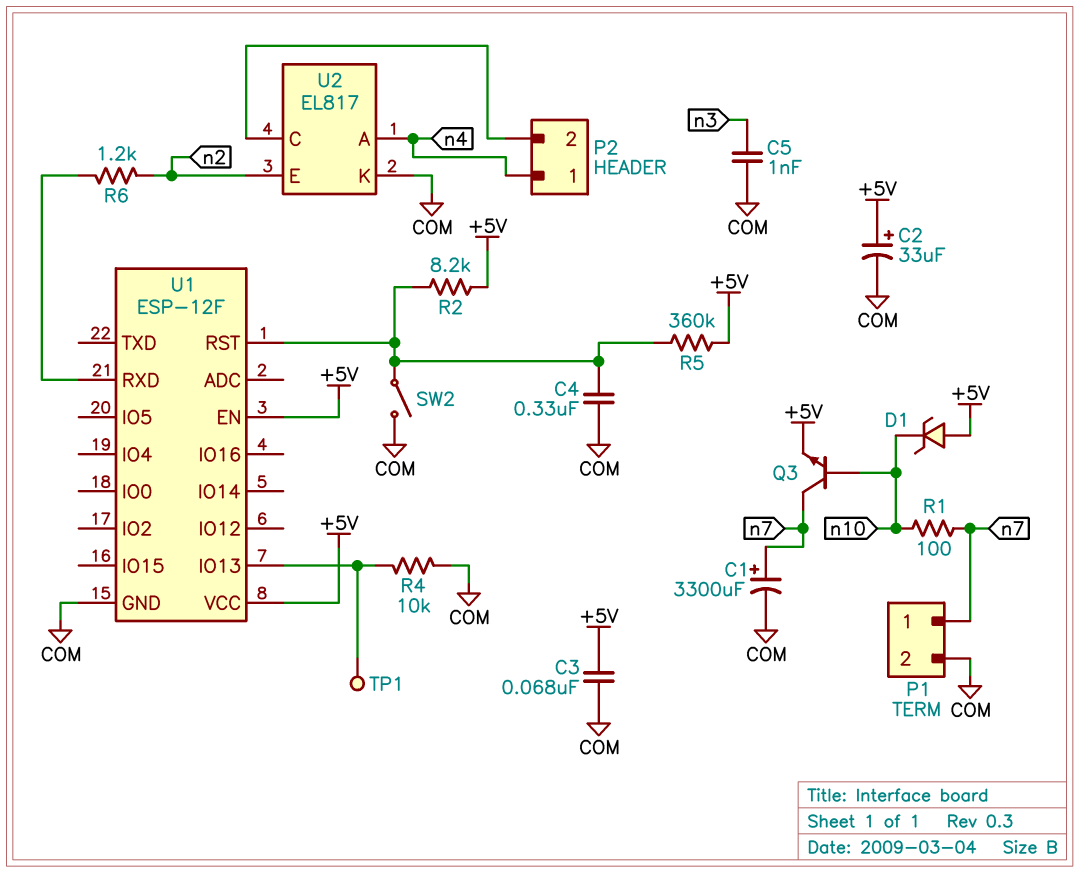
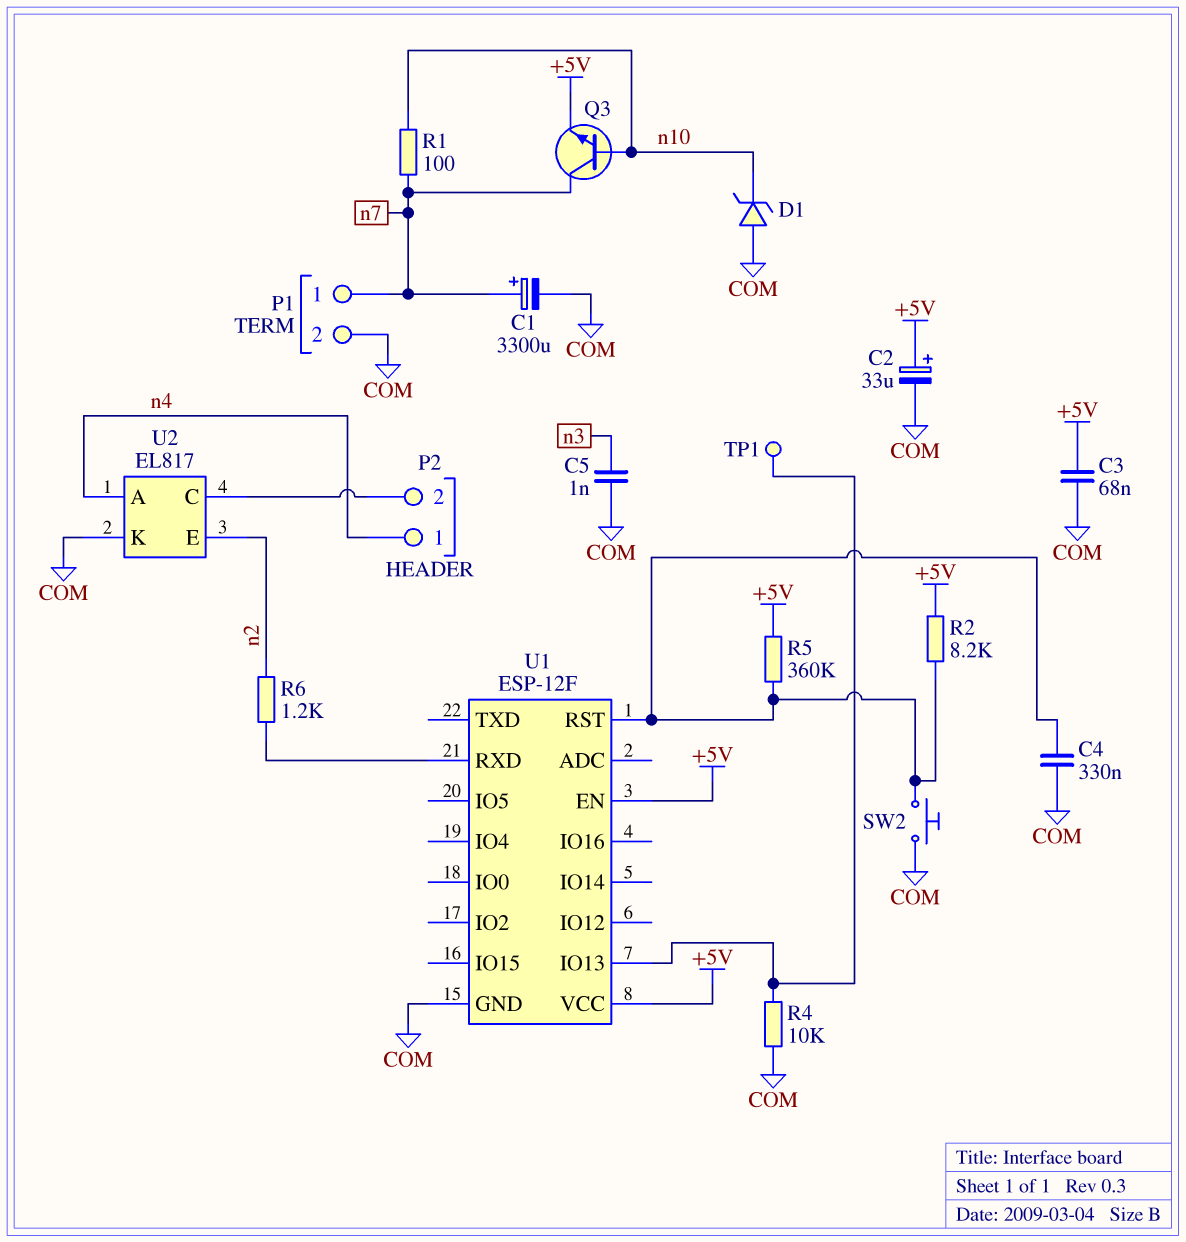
D1: zener (A +5V, K n10) -> zener (A COM, K n10)
SW2: switch (COM, U1/RST) -> button (COM, U1/RST)

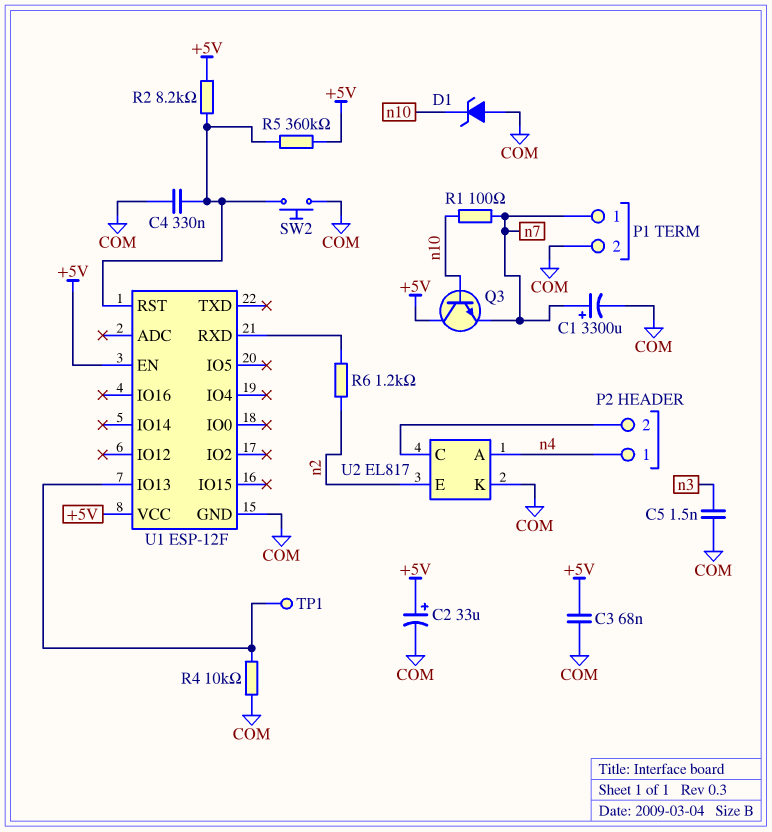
C5: 1nF (COM, n3) -> 1.5nF (COM, n3)
Q3: NPN (B n10, C n7, E +5V) -> NPN (B n10, C +5V, E n7)

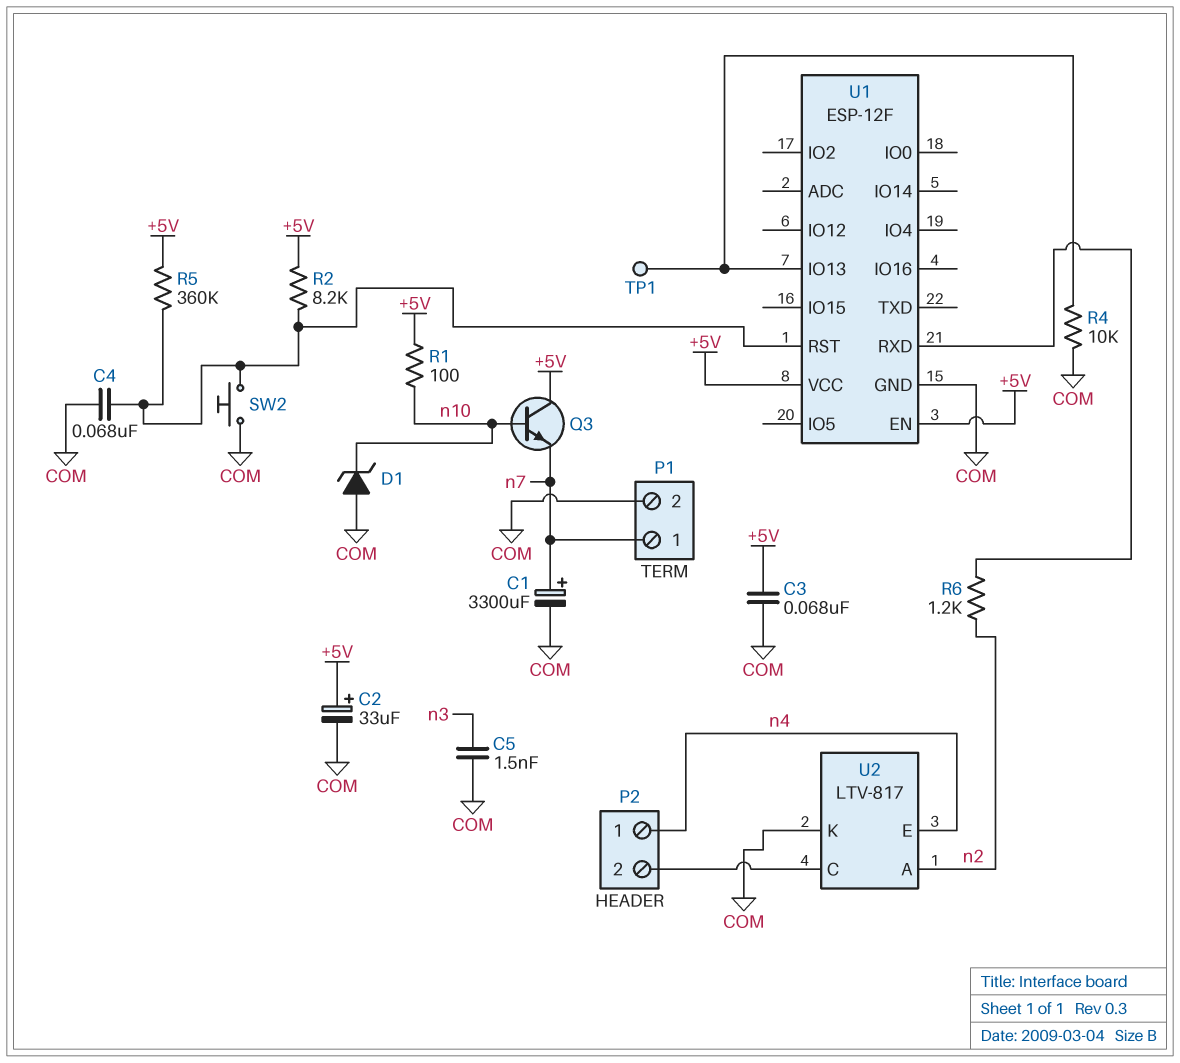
C4: 330nF (COM, U1/RST) -> 68nF (COM, U1/RST)
R1: 100 (n7, n10) -> 100 (+5V, n10)
U2: EL817 -> LTV-817
U2 pin A: n4 -> n2
U2 pin E: n2 -> n4

